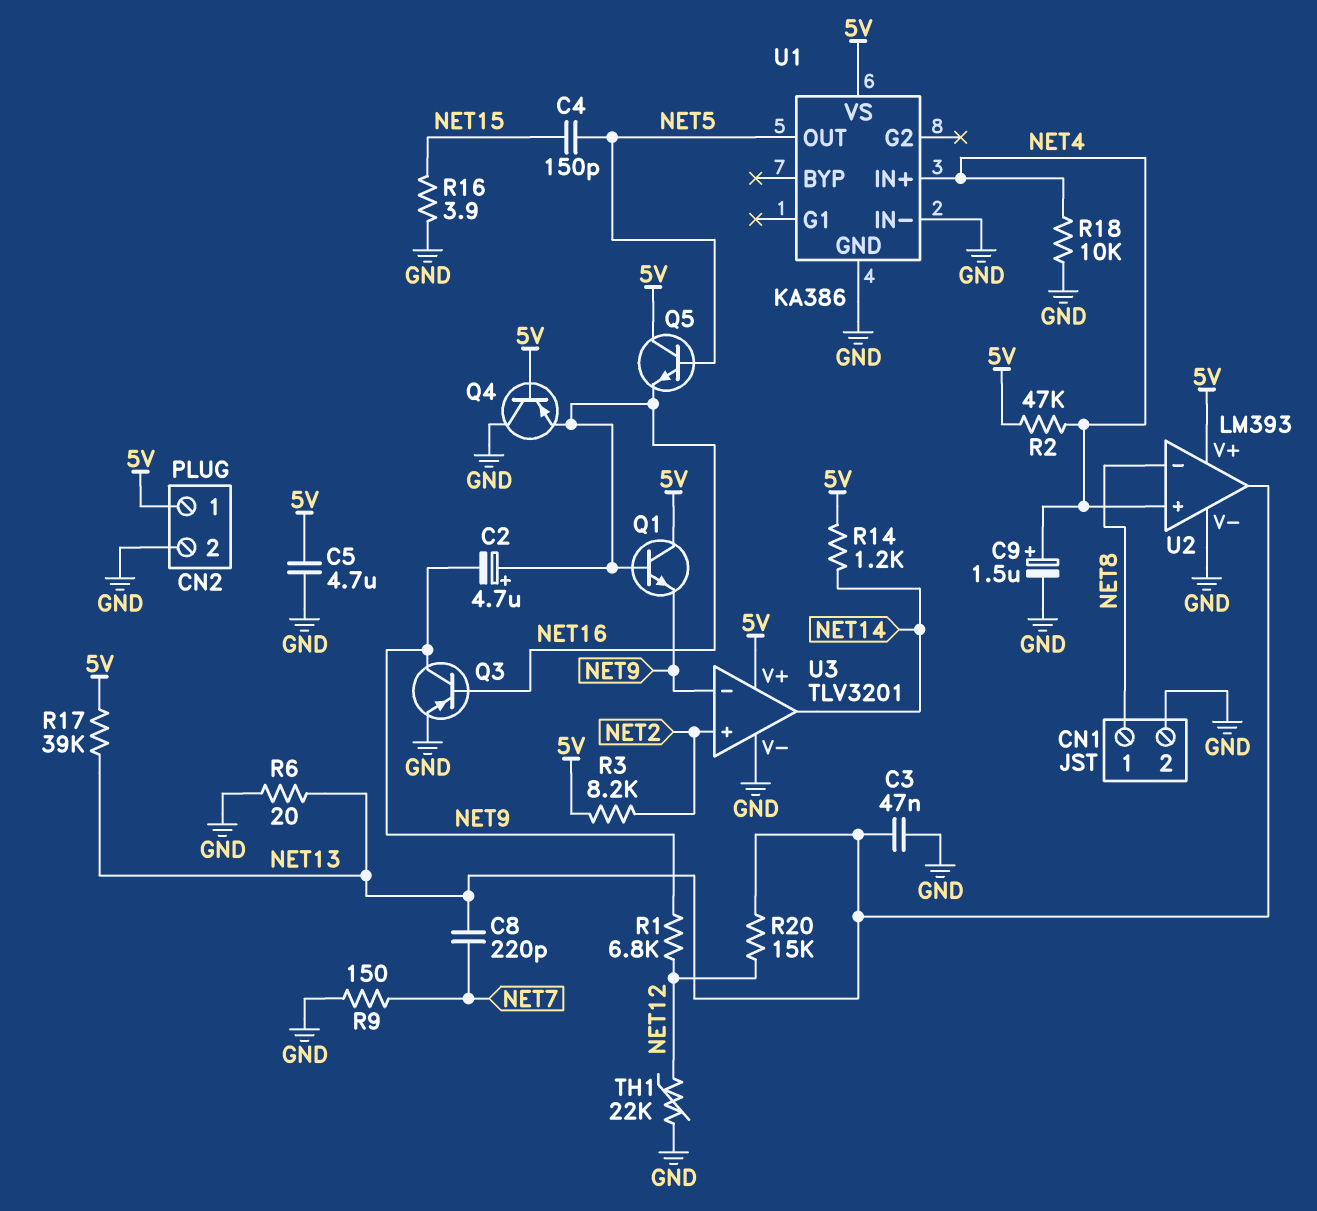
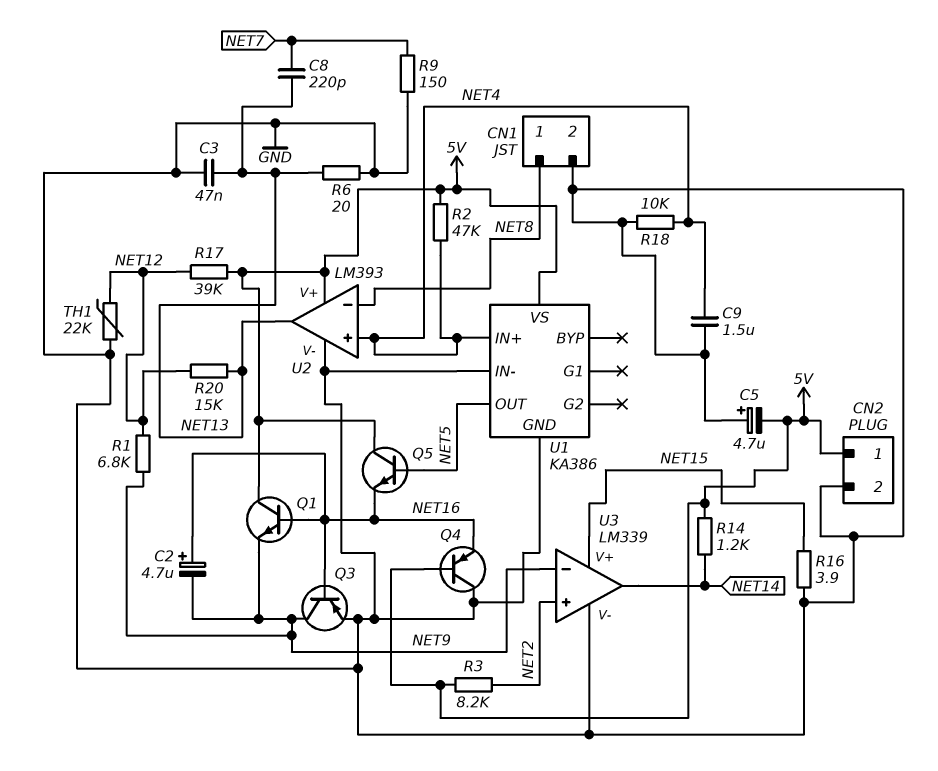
C4: 150pF (NET5, NET15) -> none
C5: 4.7uF (5V, GND) -> 4.7uF (plus GND, minus 5V)
C9: 1.5uF (plus NET4, minus GND) -> 1.5uF (GND, NET4)
R17: 39k (5V, NET13) -> 39k (5V, NET12)
U3: TLV3201 -> LM339
U3 pin V+: 5V -> NET15

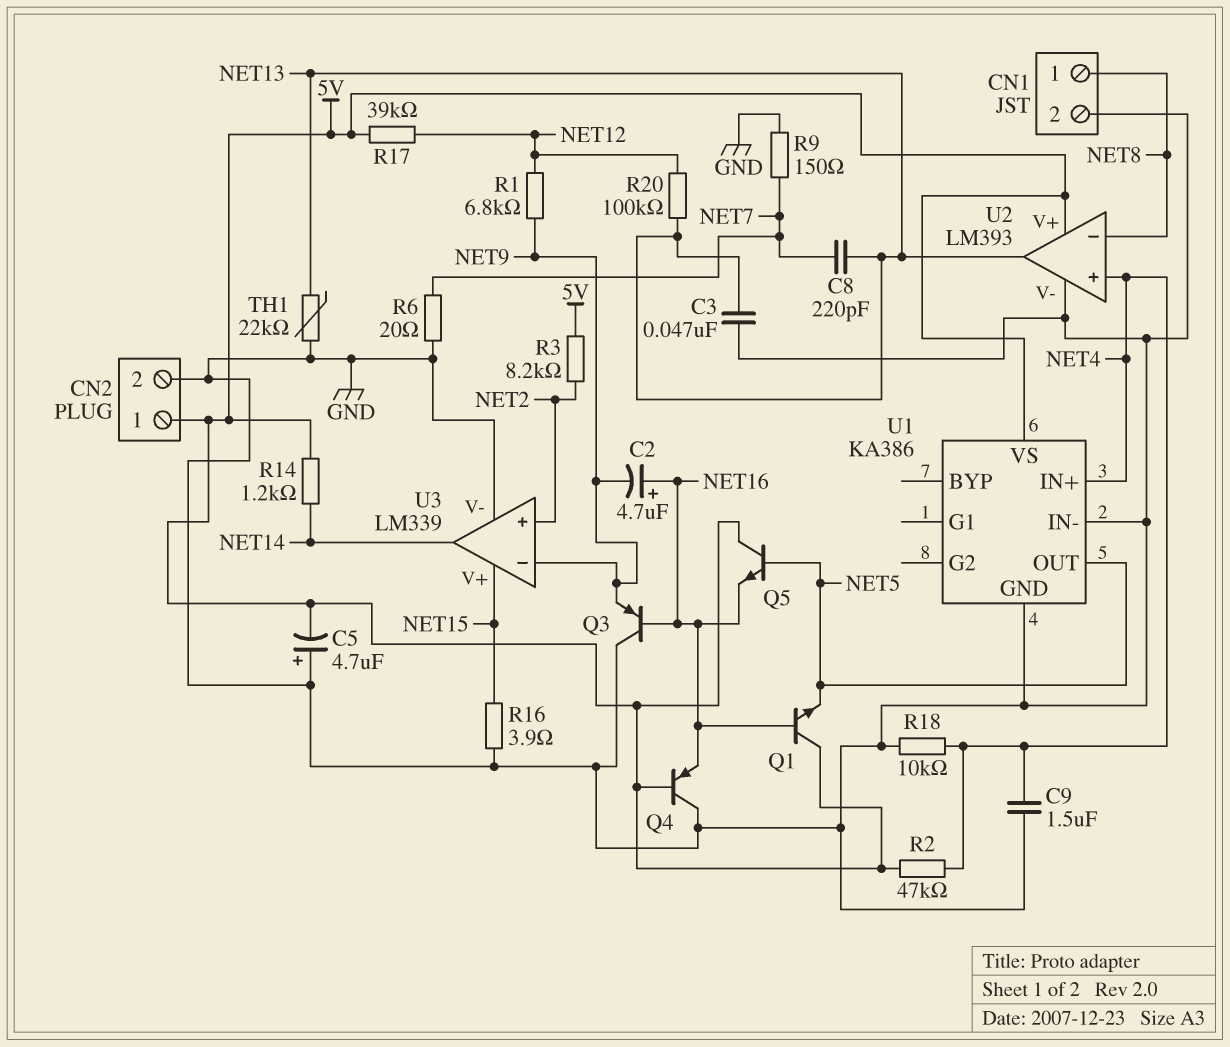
Q1: NPN (B NET16, C 5V, E NET9) -> NPN (B NET16, C 5V, E NET5)
Q3: PNP (B NET16, C NET9, E GND) -> PNP (B NET16, C GND, E NET9)
R6: 20 (GND, NET13) -> 20 (GND, NET7)
R20: 15k (NET12, NET13) -> 100k (NET12, NET13)
TH1: 22k (GND, NET12) -> 22k (GND, NET13)

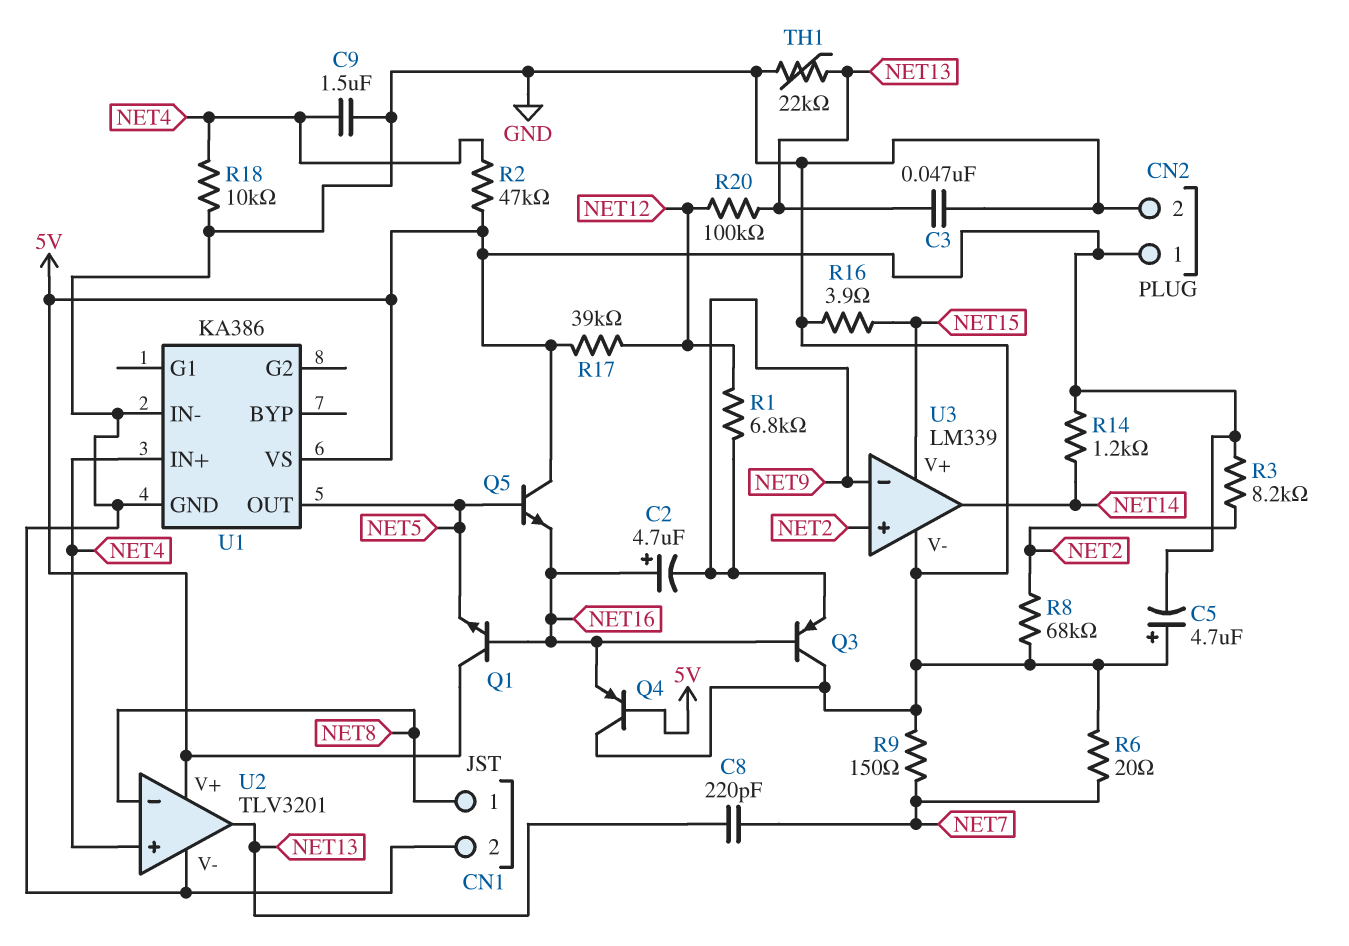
R8: none -> 68k (GND, NET2)
U2: LM393 -> TLV3201

